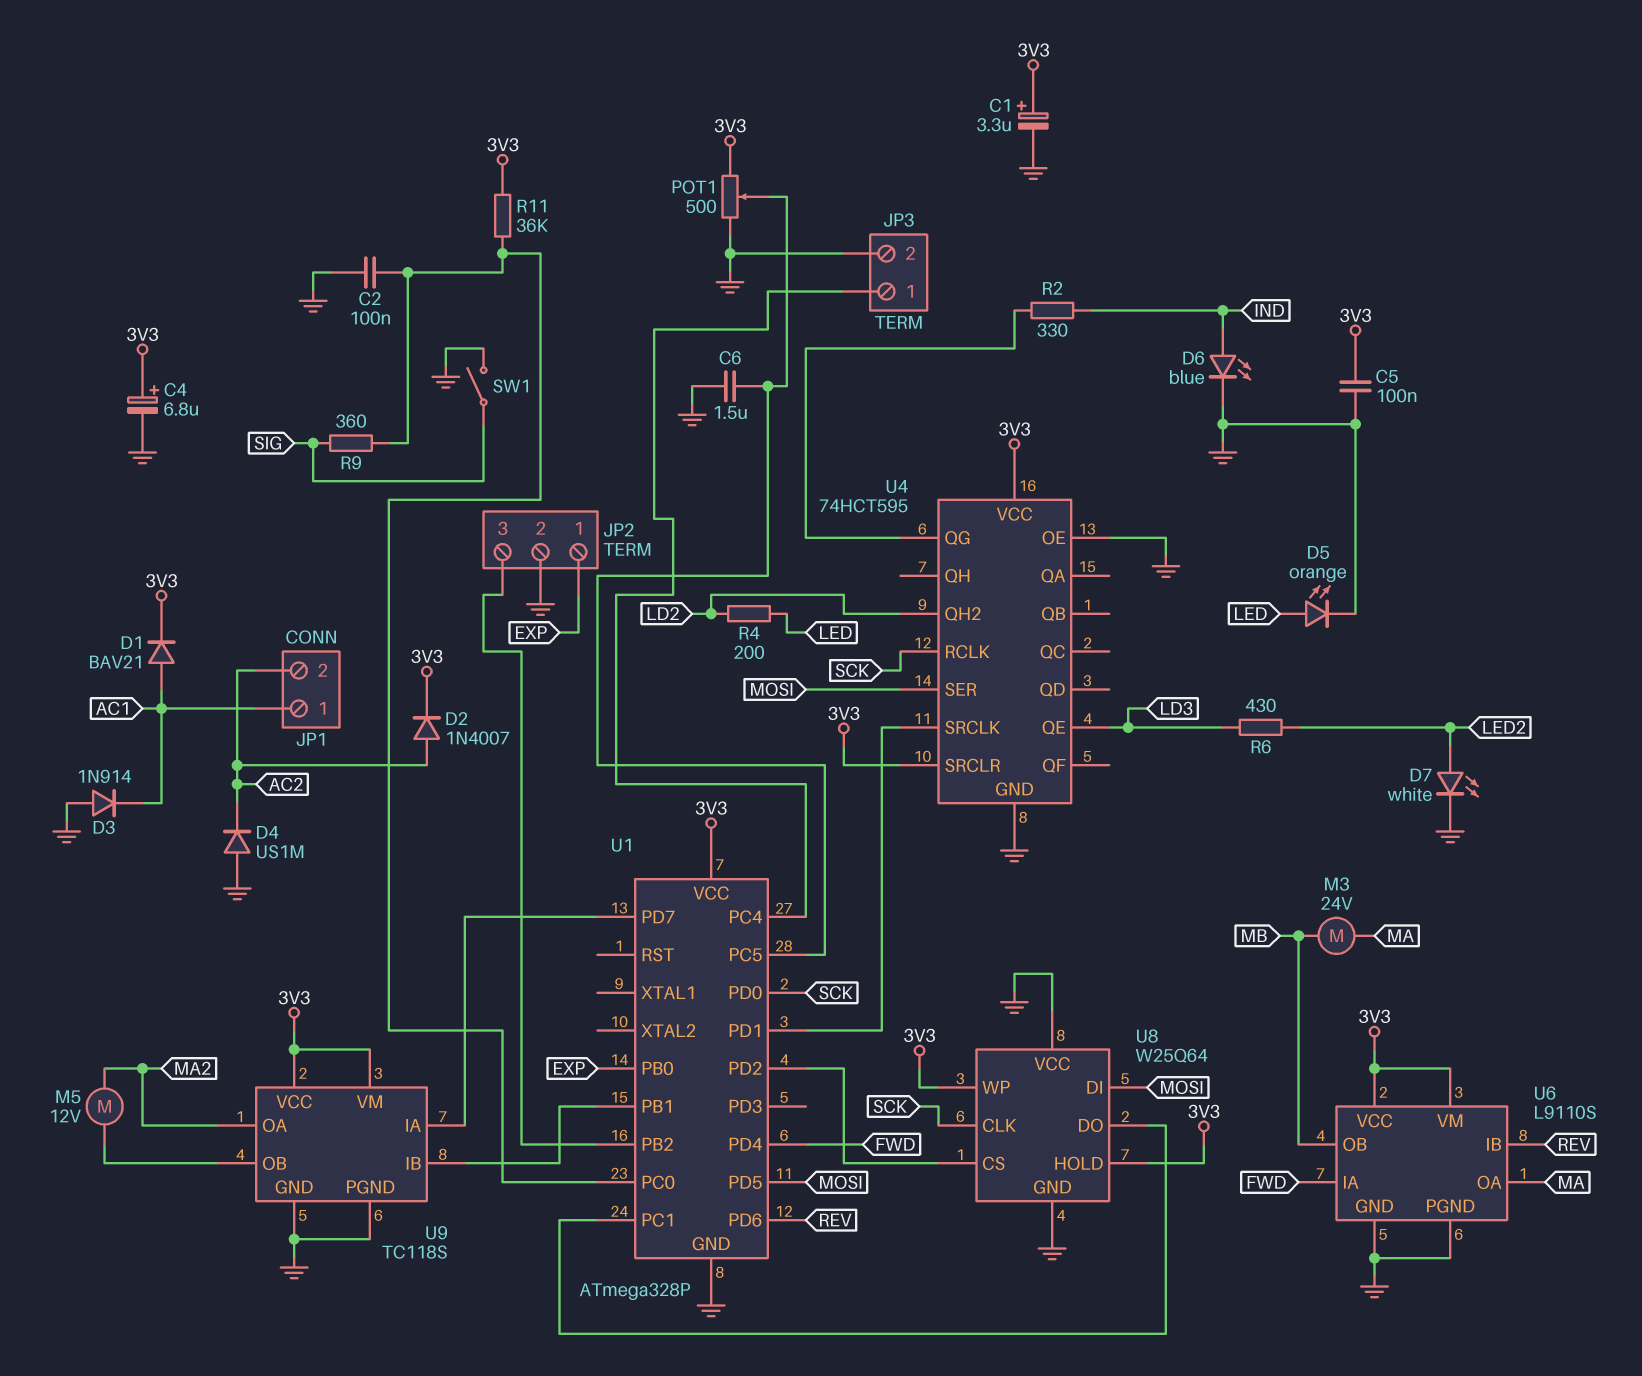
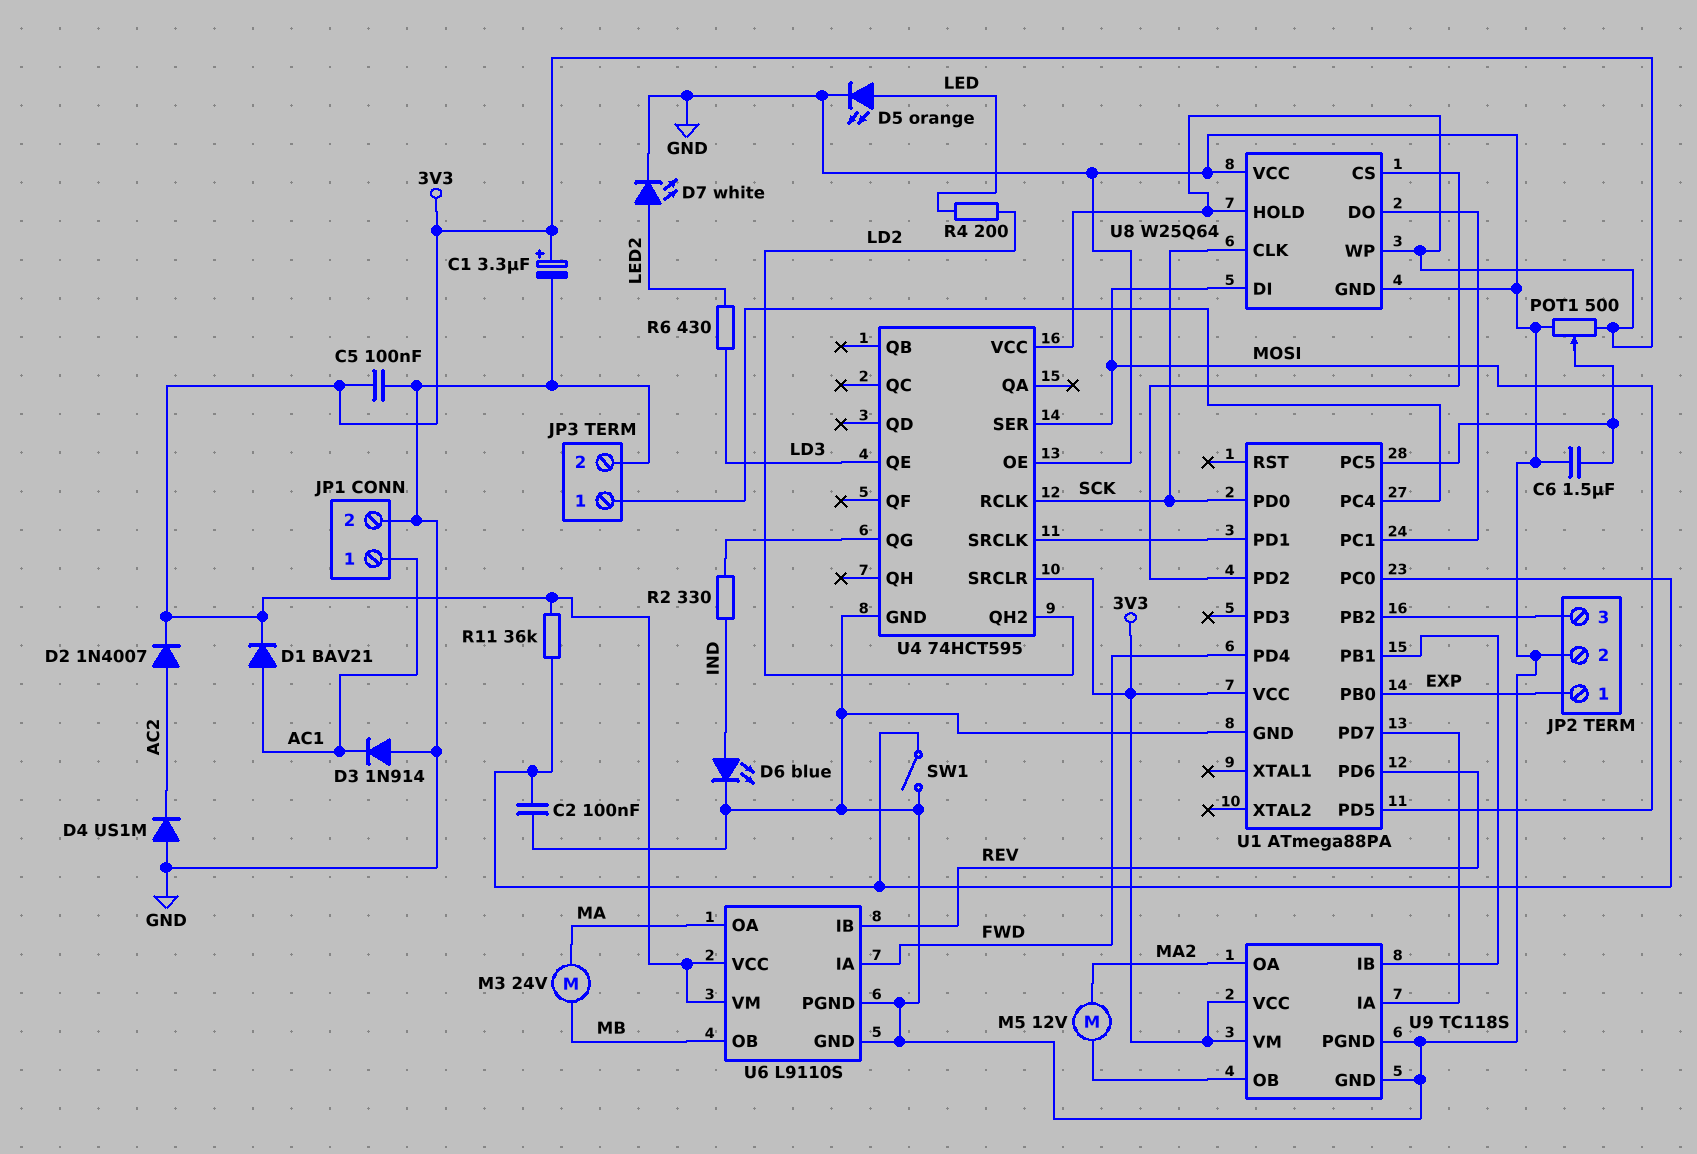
C4: 6.8uF (plus 3V3, minus GND) -> none
JP1 pin 2: AC2 -> GND
R9: 360 (SIG, U1/PC0) -> none
SW1: switch (GND, SIG) -> switch (GND, U1/PC0)
U1: ATmega328P -> ATmega88PA

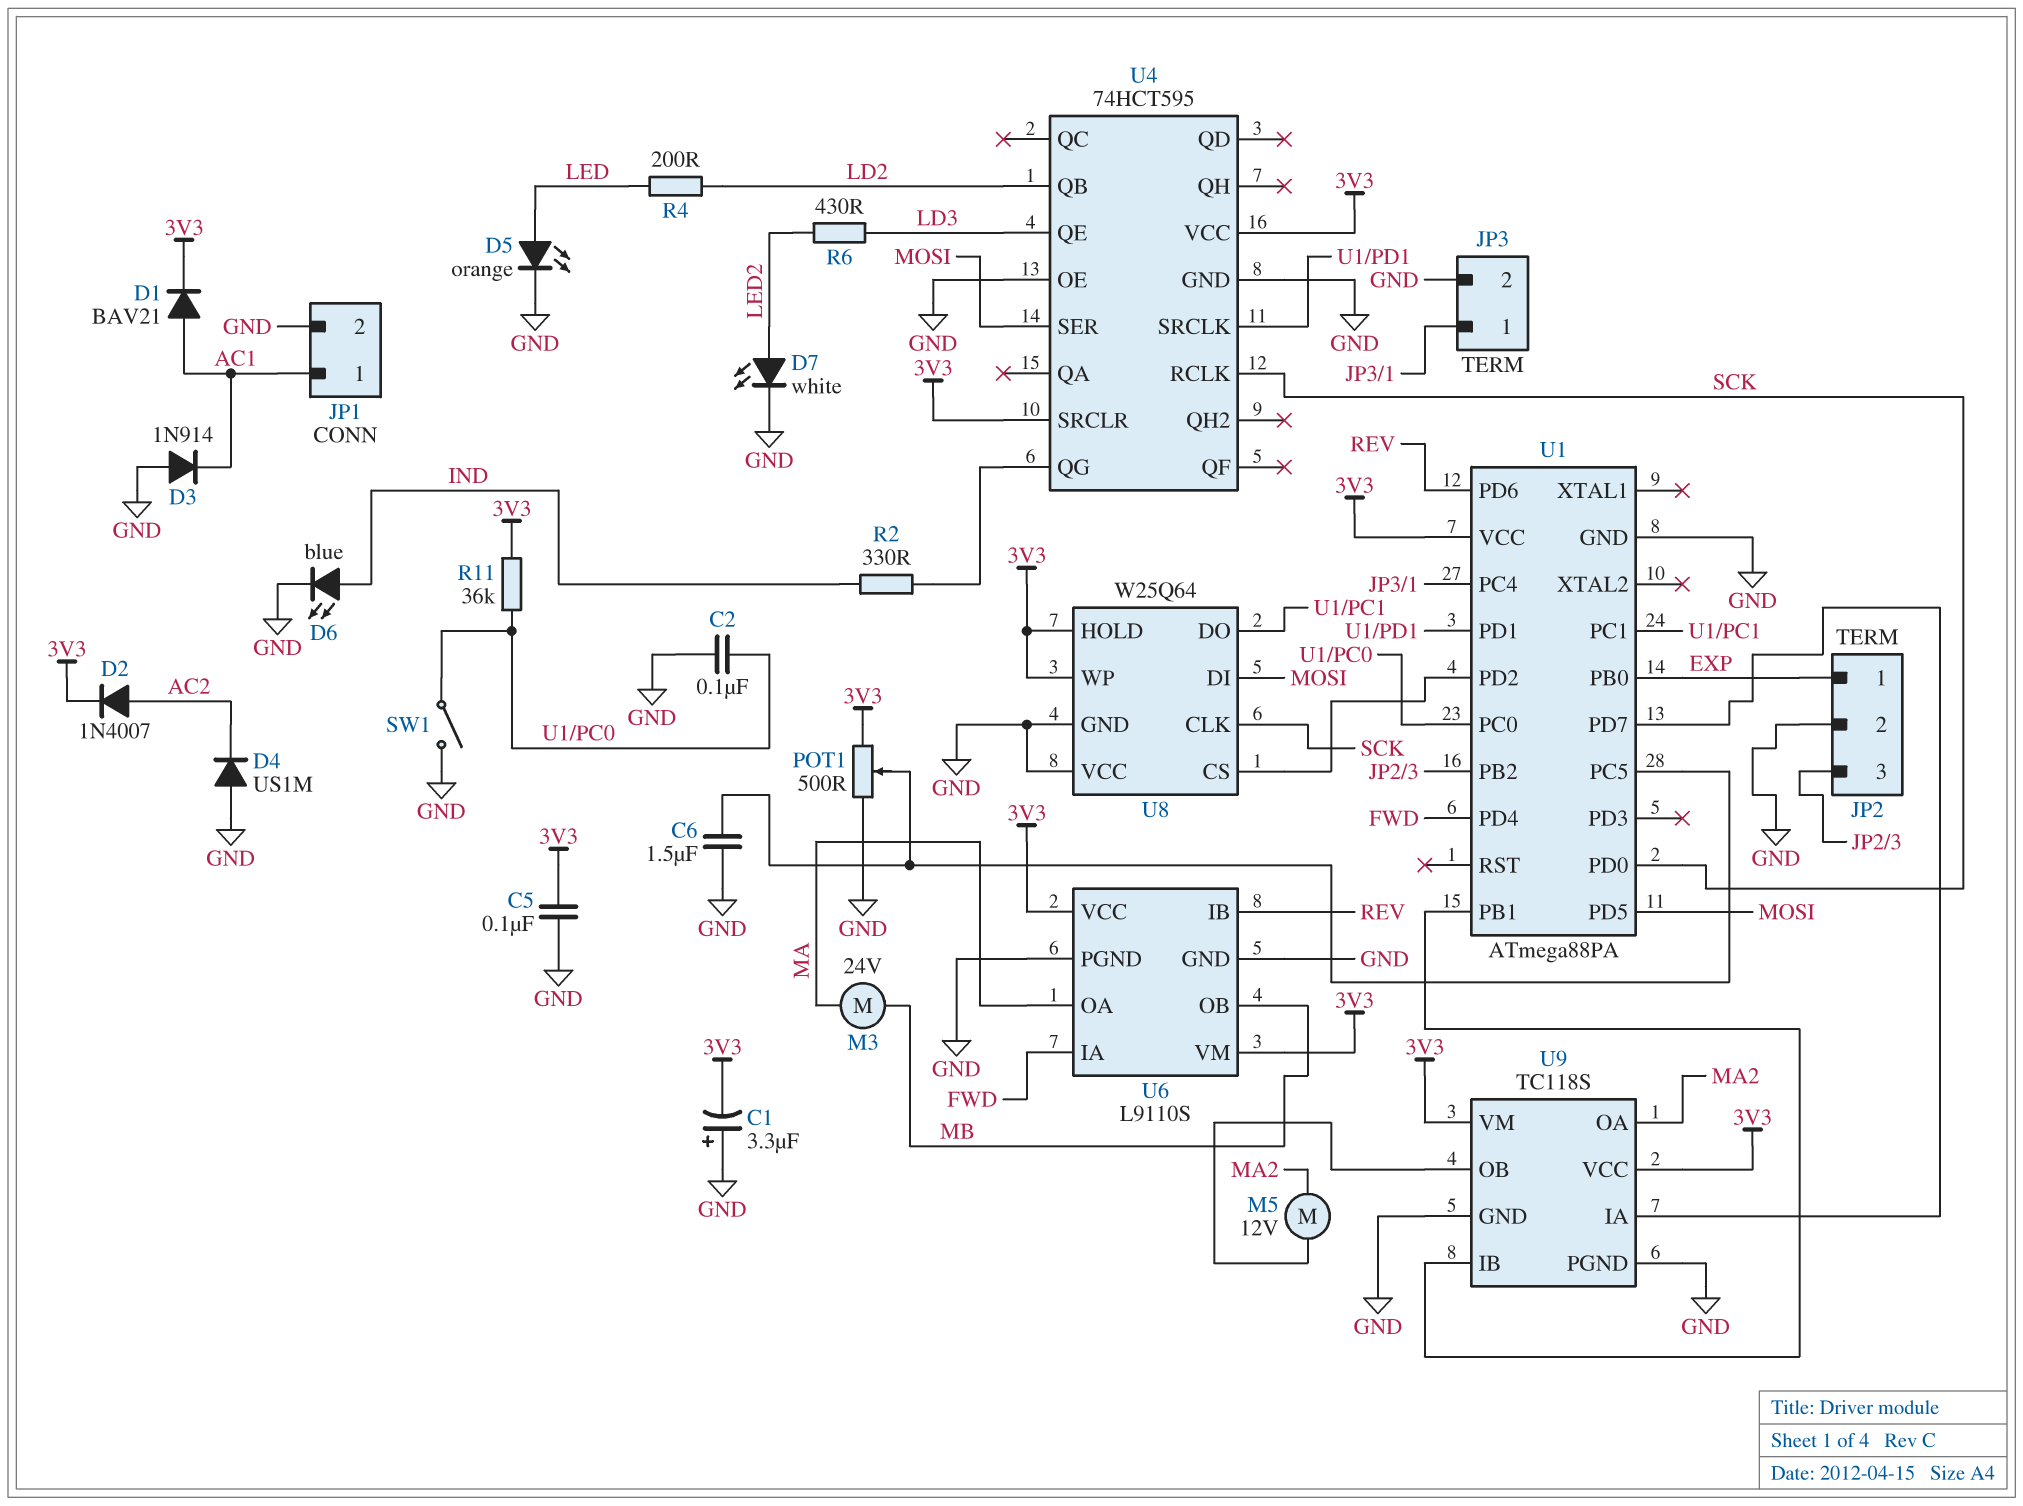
C1: 3.3uF (plus 3V3, minus GND) -> 3.3uF (plus GND, minus 3V3)
U4 pin QB: none -> LD2
U4 pin QH2: LD2 -> none

